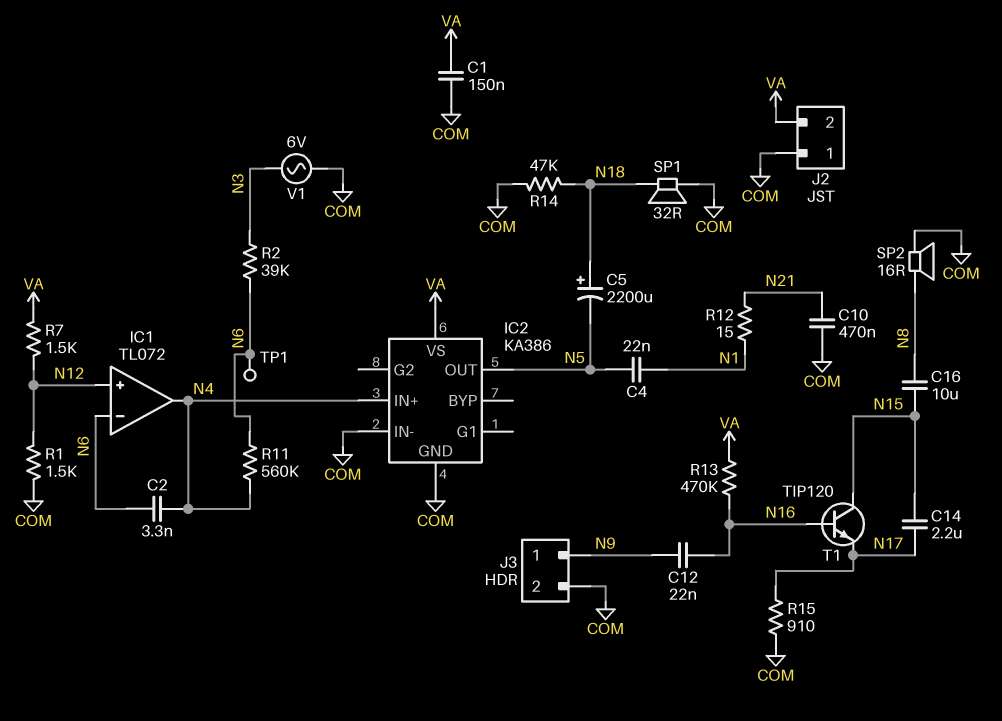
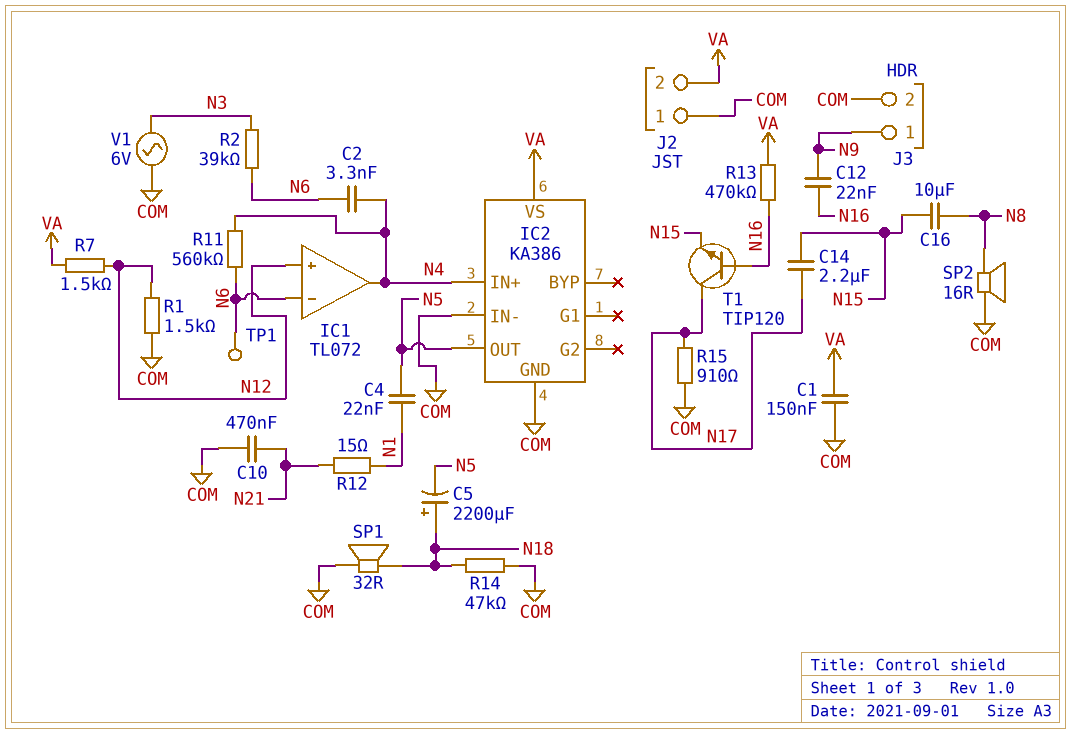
T1: NPN TIP120 (B N16, C N15, E N17) -> NPN TIP120 (B N16, C N17, E N15)

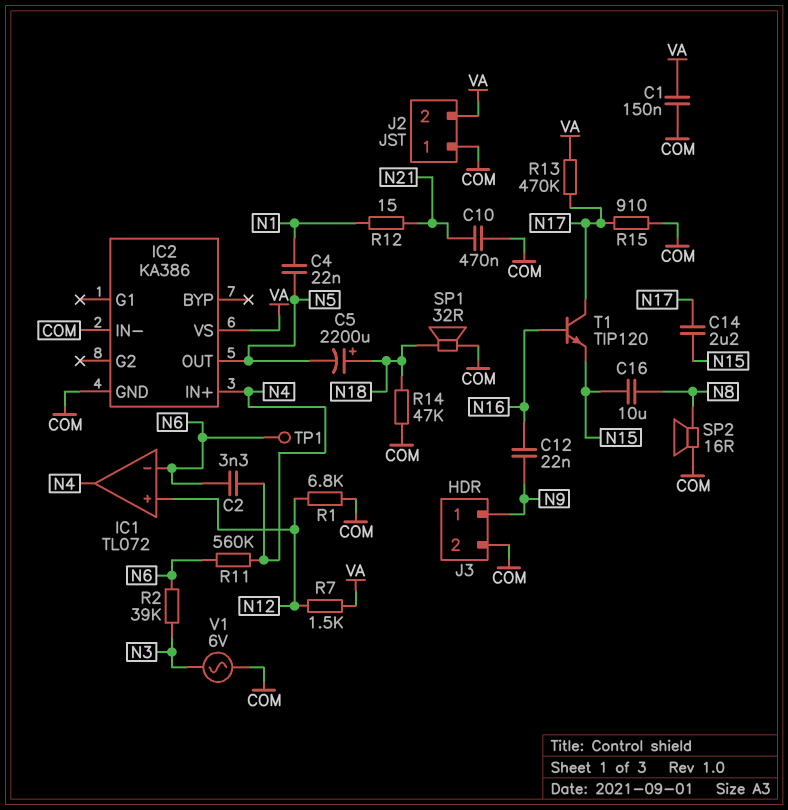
R1: 1.5k (COM, N12) -> 6.8k (COM, N12)
R13: 470k (N16, VA) -> 470k (N17, VA)

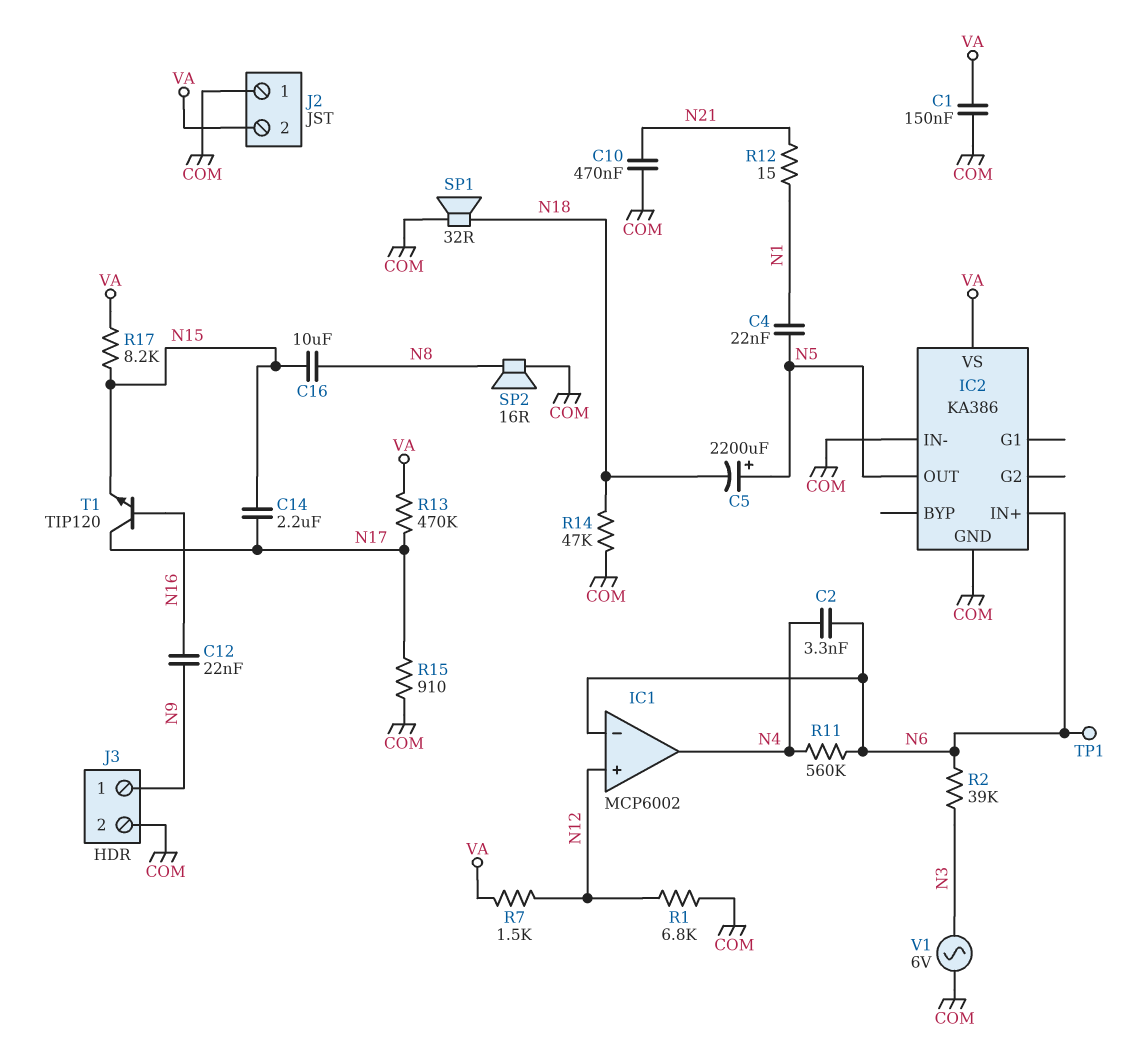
C5: 2200uF (plus N18, minus N5) -> 2200uF (plus N5, minus N18)
IC1: TL072 -> MCP6002
IC2 pin IN+: N4 -> N6
R17: none -> 8.2k (N15, VA)

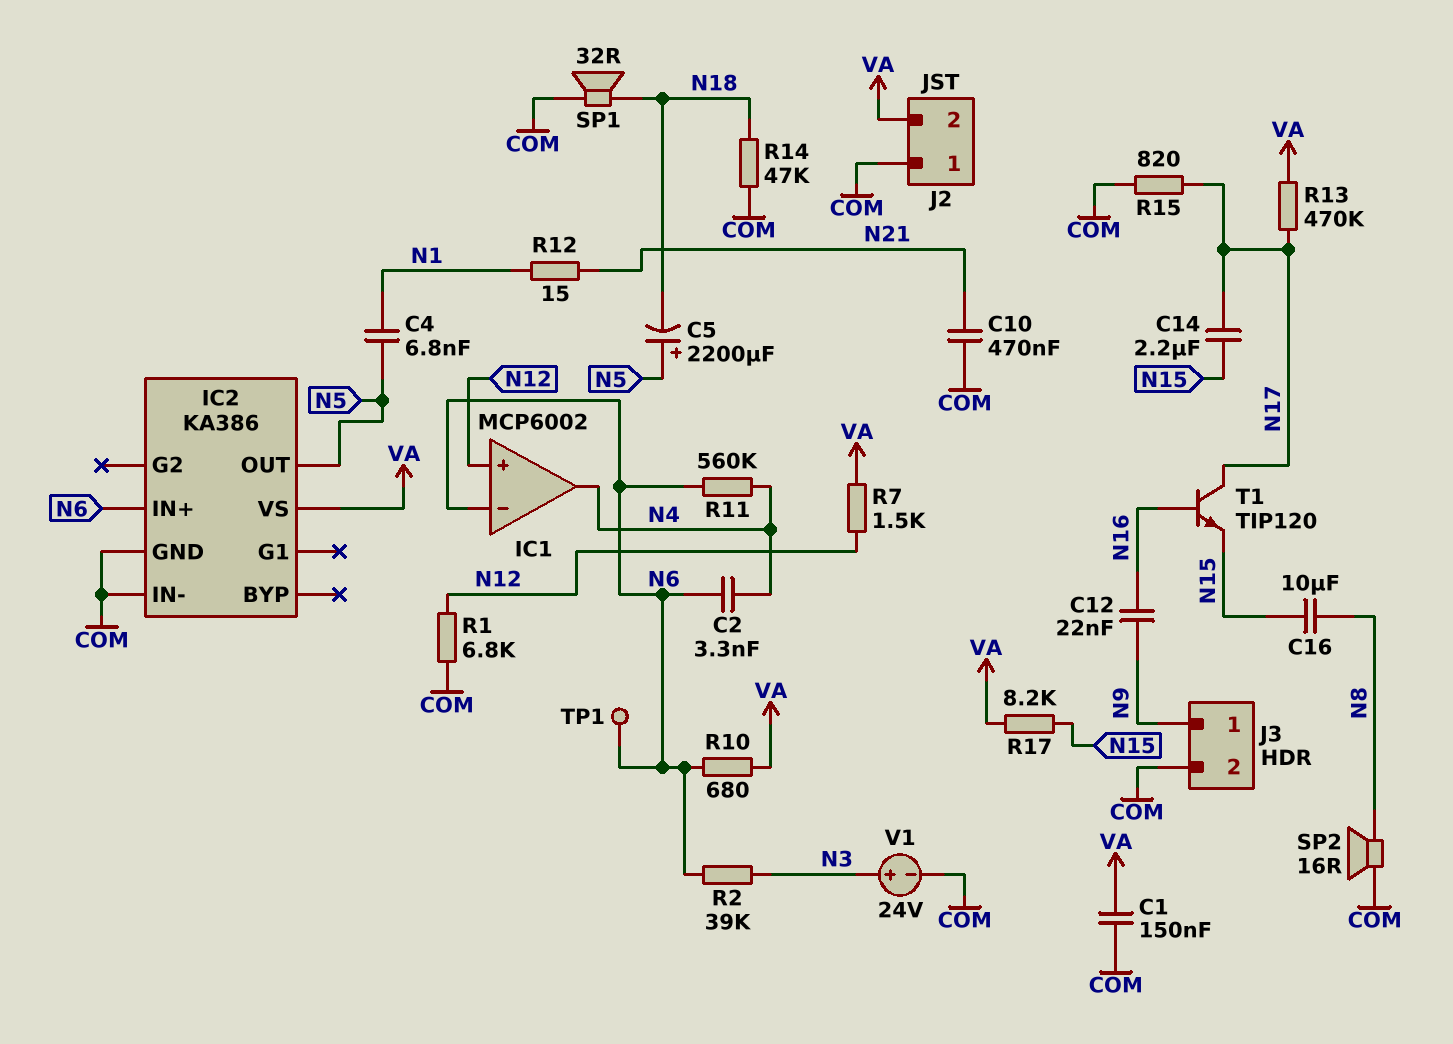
C4: 22nF (N1, N5) -> 6.8nF (N1, N5)
R10: none -> 680 (N6, VA)
R15: 910 (COM, N17) -> 820 (COM, N17)
V1: AC 6V (COM, N3) -> 24V (plus N3, minus COM)

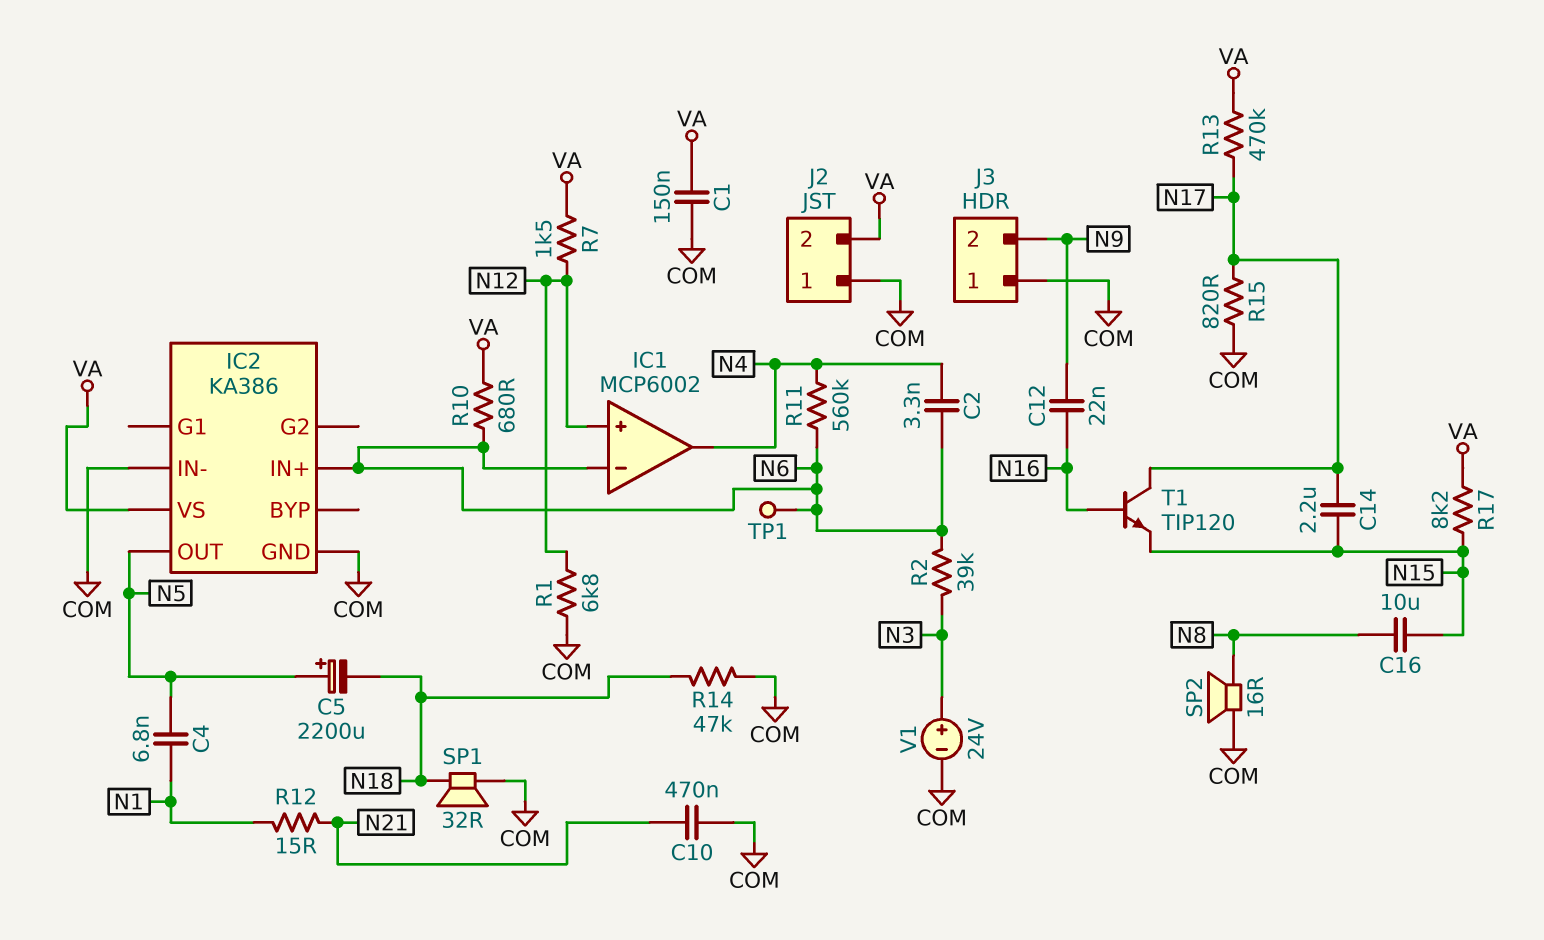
J3 pin 1: N9 -> COM
J3 pin 2: COM -> N9

